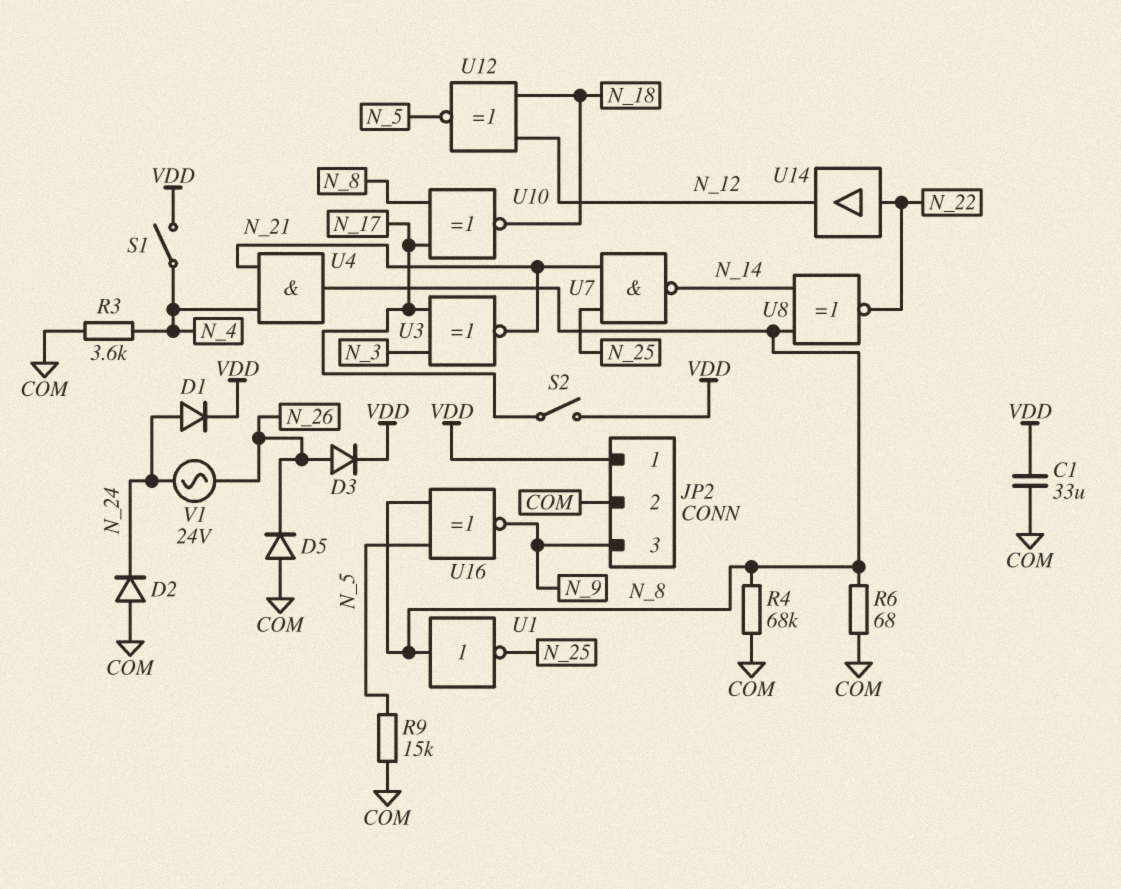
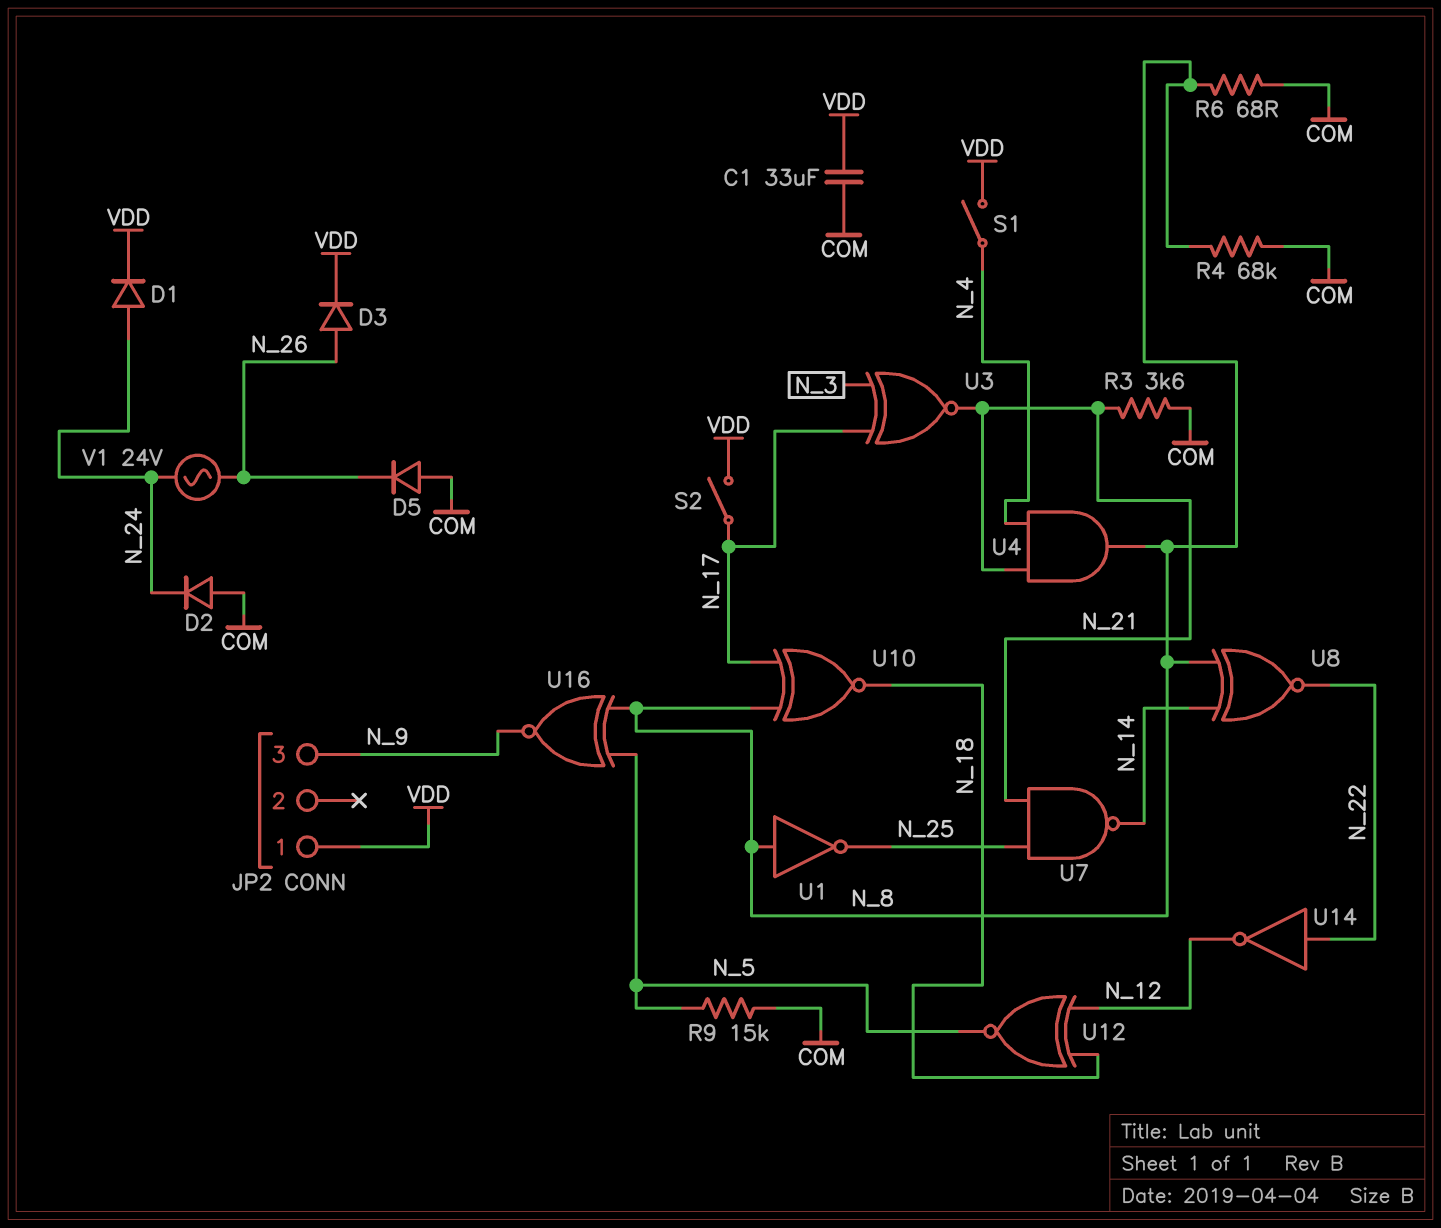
JP2 pin 2: COM -> none
R3: 3.6k (COM, N_4) -> 3.6k (COM, N_21)
U14: buffer (in N_22, out N_12) -> NOT (in N_22, out N_12)

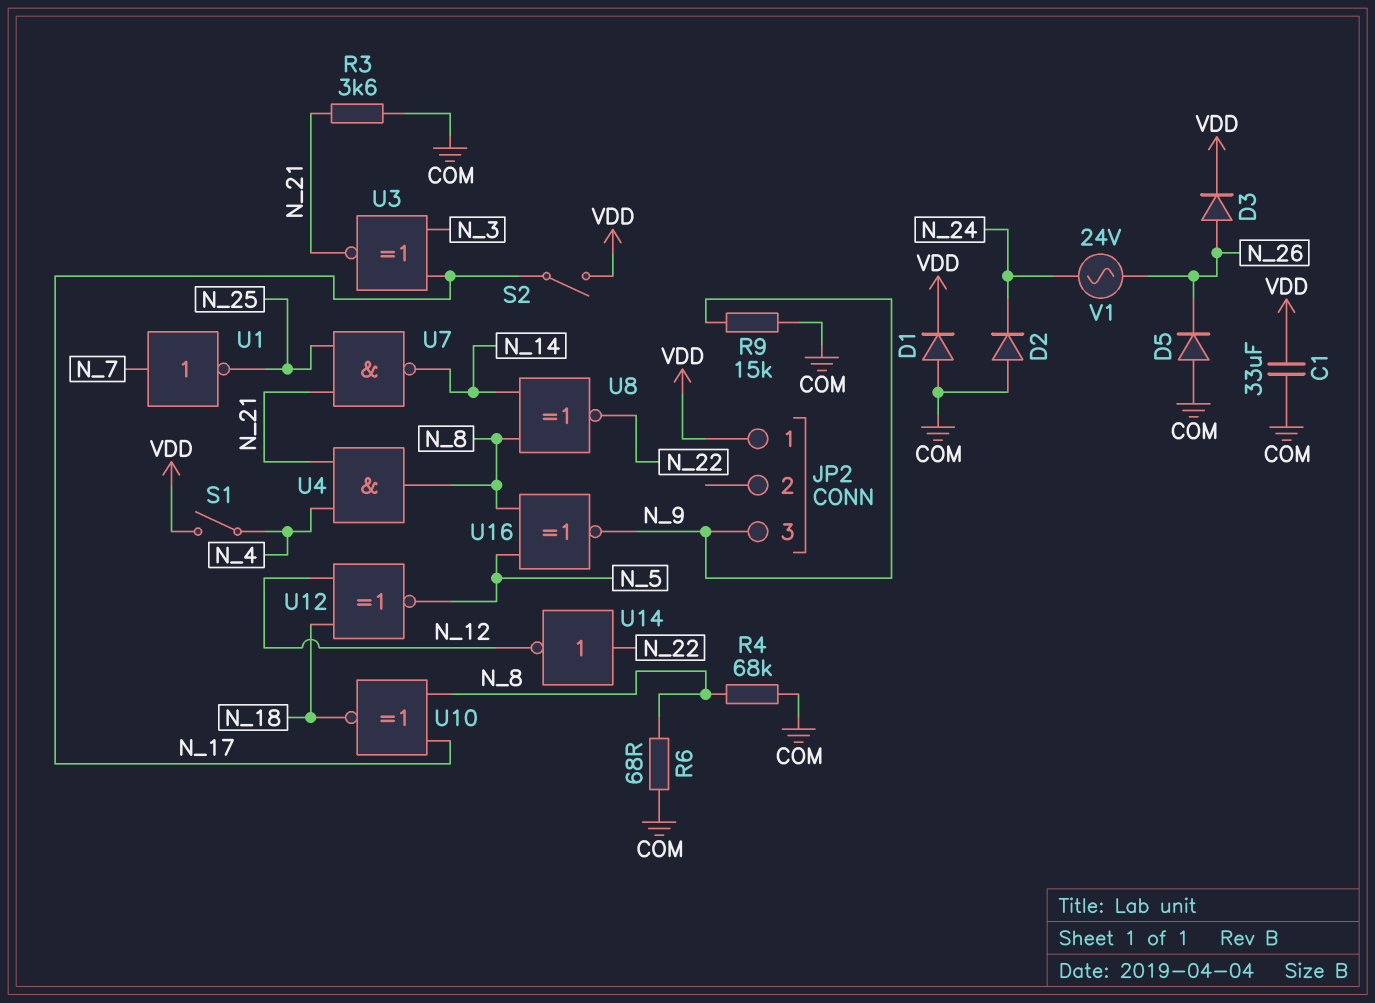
D1: diode (A N_24, K VDD) -> diode (A COM, K VDD)
R9: 15k (COM, N_5) -> 15k (COM, N_9)
U1: NOT (in N_8, out N_25) -> NOT (in N_7, out N_25)

